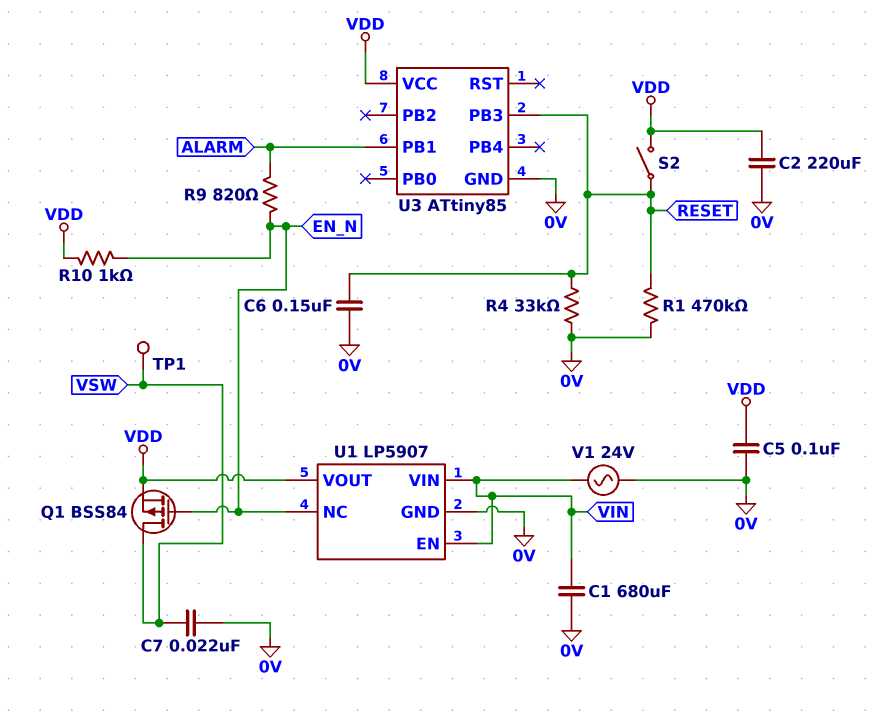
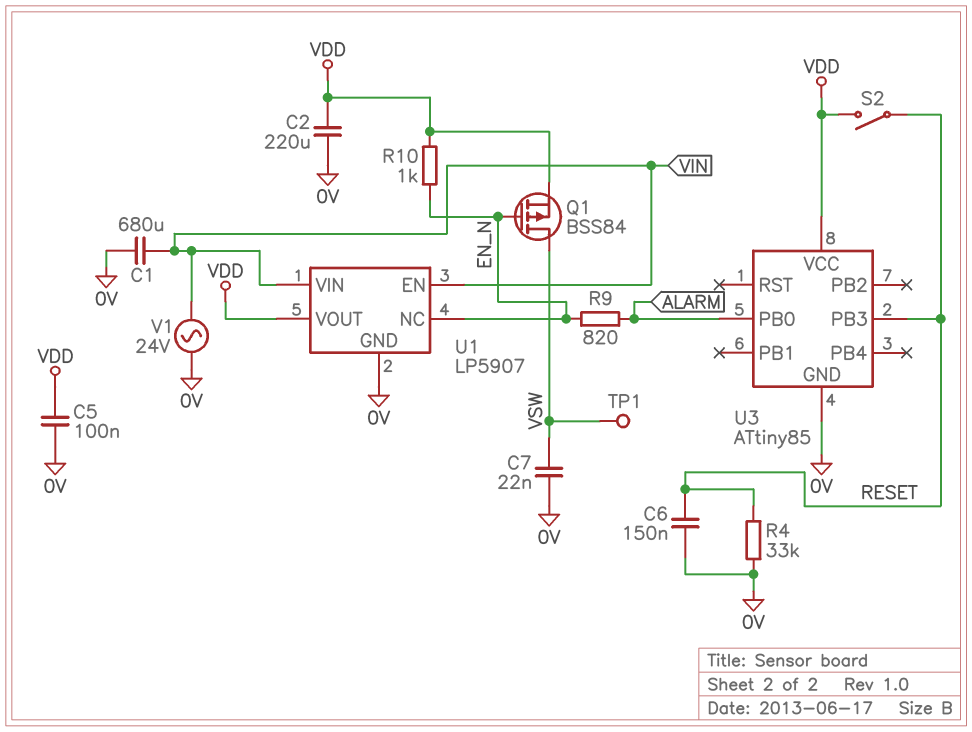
R1: 470k (0V, RESET) -> none
U3 pin PB0: none -> ALARM
U3 pin PB1: ALARM -> none

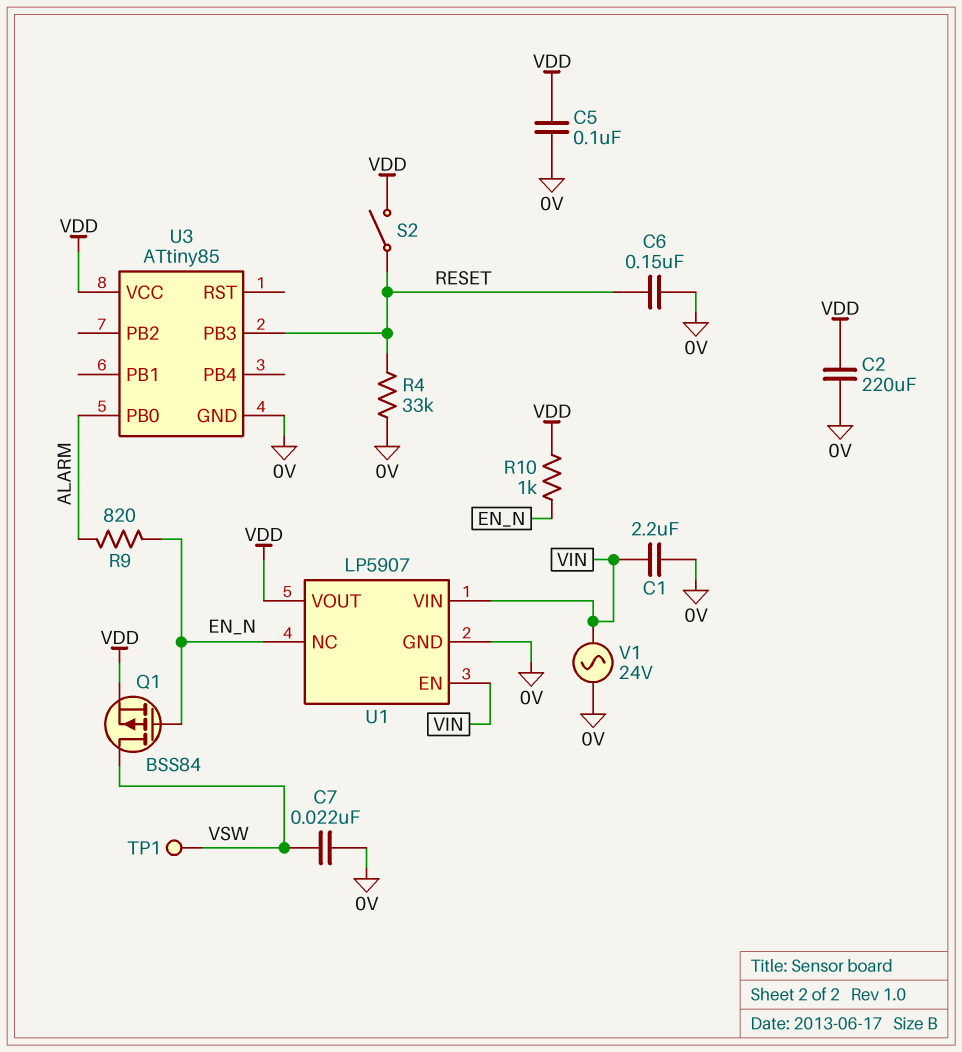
C1: 680uF (0V, VIN) -> 2.2uF (0V, VIN)

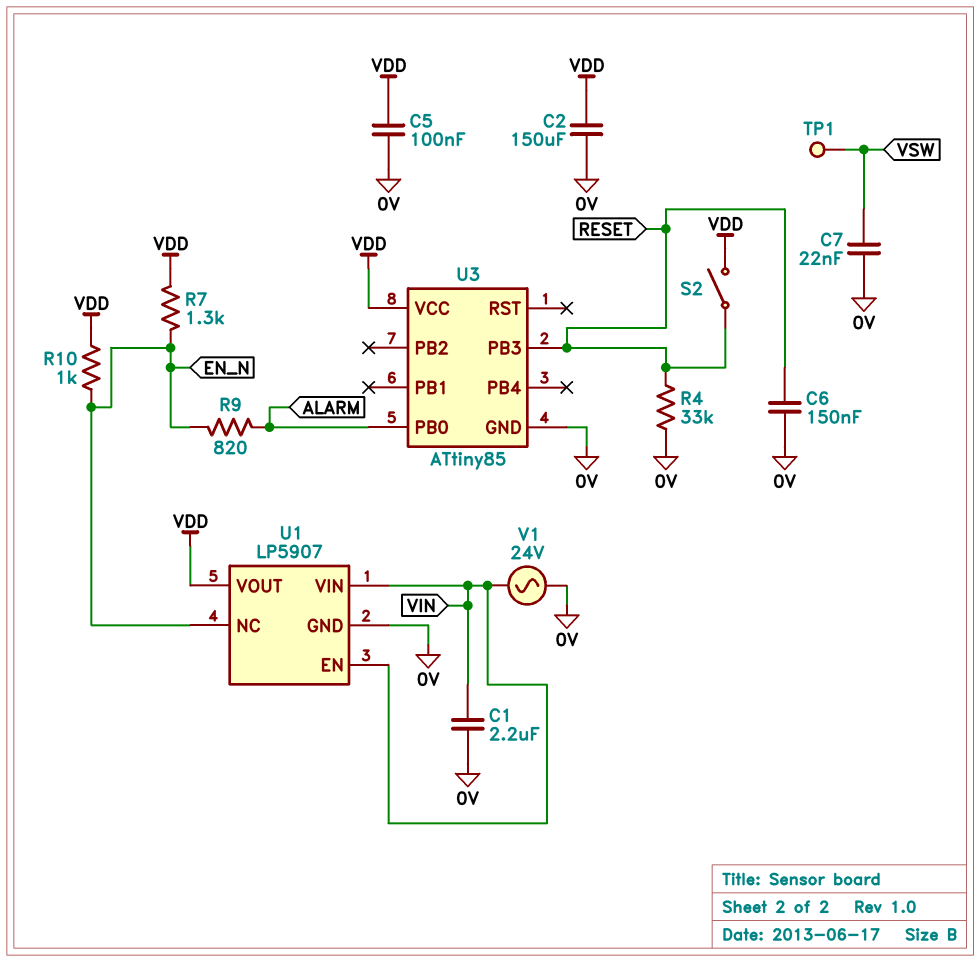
C2: 220uF (0V, VDD) -> 150uF (0V, VDD)
Q1: PMOS BSS84 (G EN_N, D VSW, S VDD) -> none
R7: none -> 1.3k (EN_N, VDD)

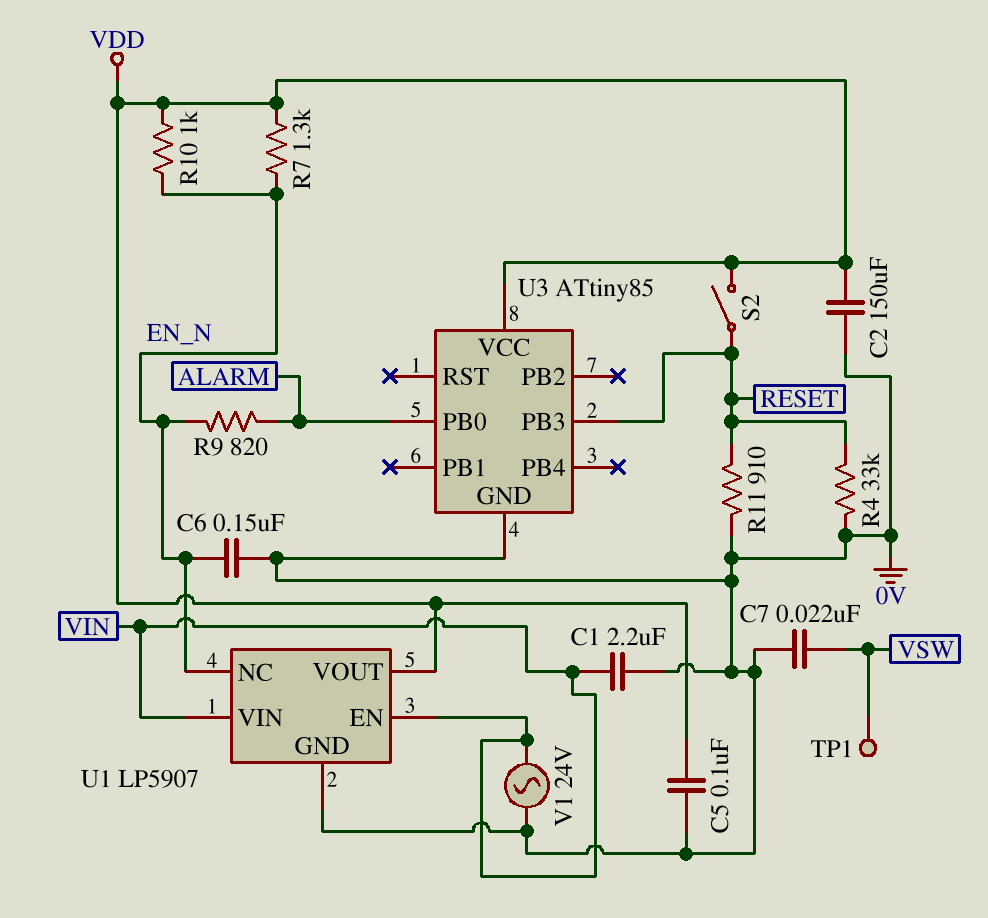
C6: 150nF (0V, RESET) -> 150nF (0V, EN_N)
R11: none -> 910 (0V, RESET)

